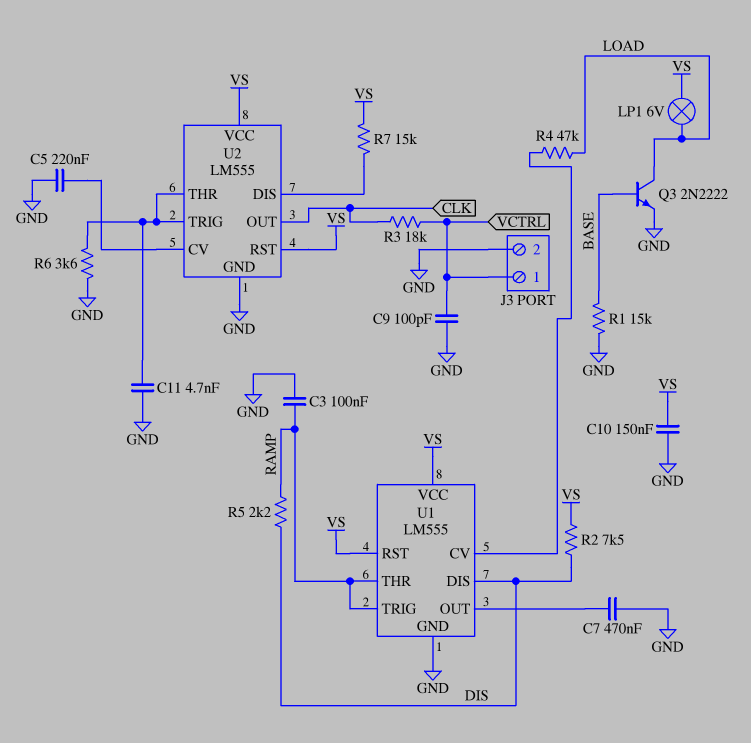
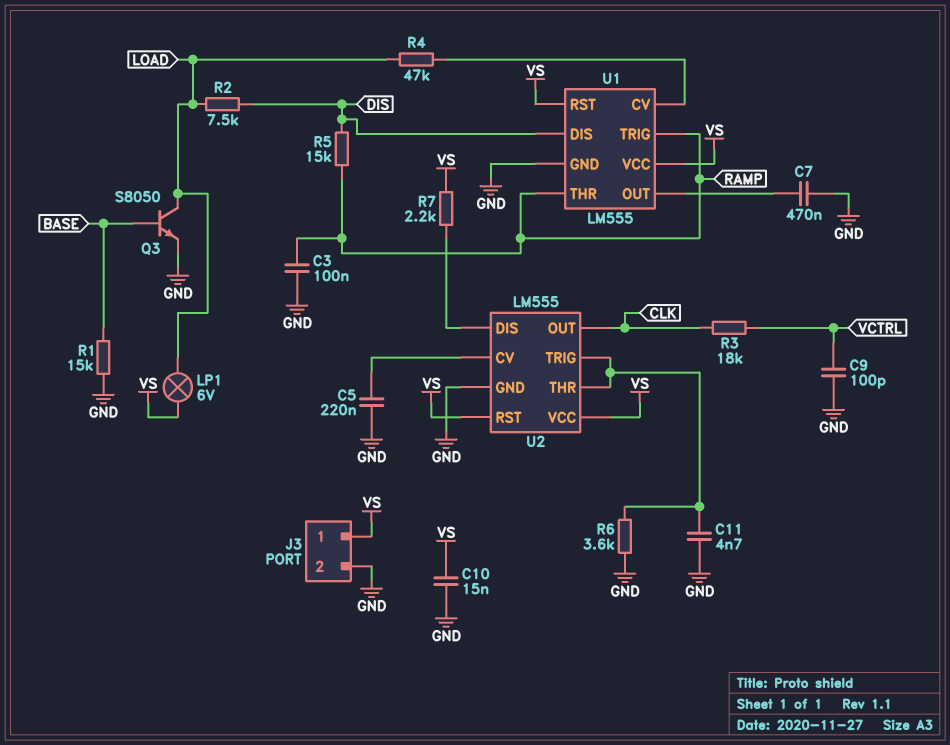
C10: 150nF (GND, VS) -> 15nF (GND, VS)
J3 pin 1: VCTRL -> VS
Q3: NPN 2N2222 (B BASE, C LOAD, E GND) -> NPN S8050 (B BASE, C LOAD, E GND)
R2: 7.5k (DIS, VS) -> 7.5k (DIS, LOAD)
R5: 2.2k (DIS, RAMP) -> 15k (DIS, RAMP)
R7: 15k (U2/DIS, VS) -> 2.2k (U2/DIS, VS)

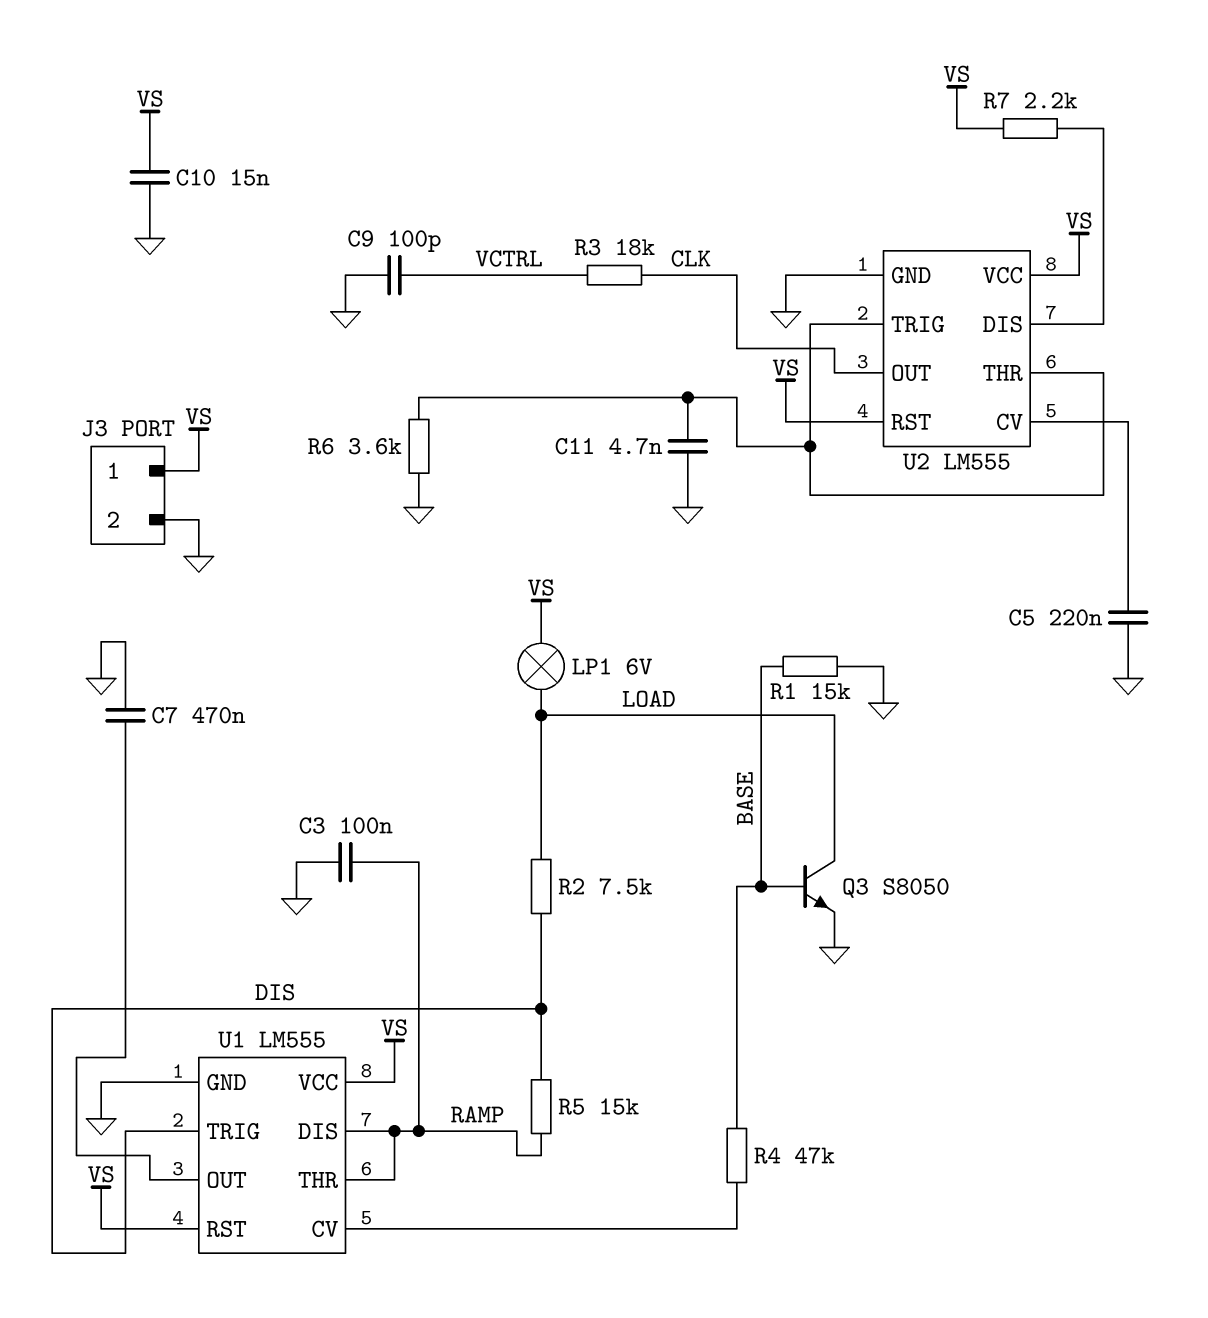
R4: 47k (LOAD, U1/CV) -> 47k (BASE, U1/CV)
U1 pin DIS: DIS -> RAMP
U1 pin TRIG: RAMP -> DIS

